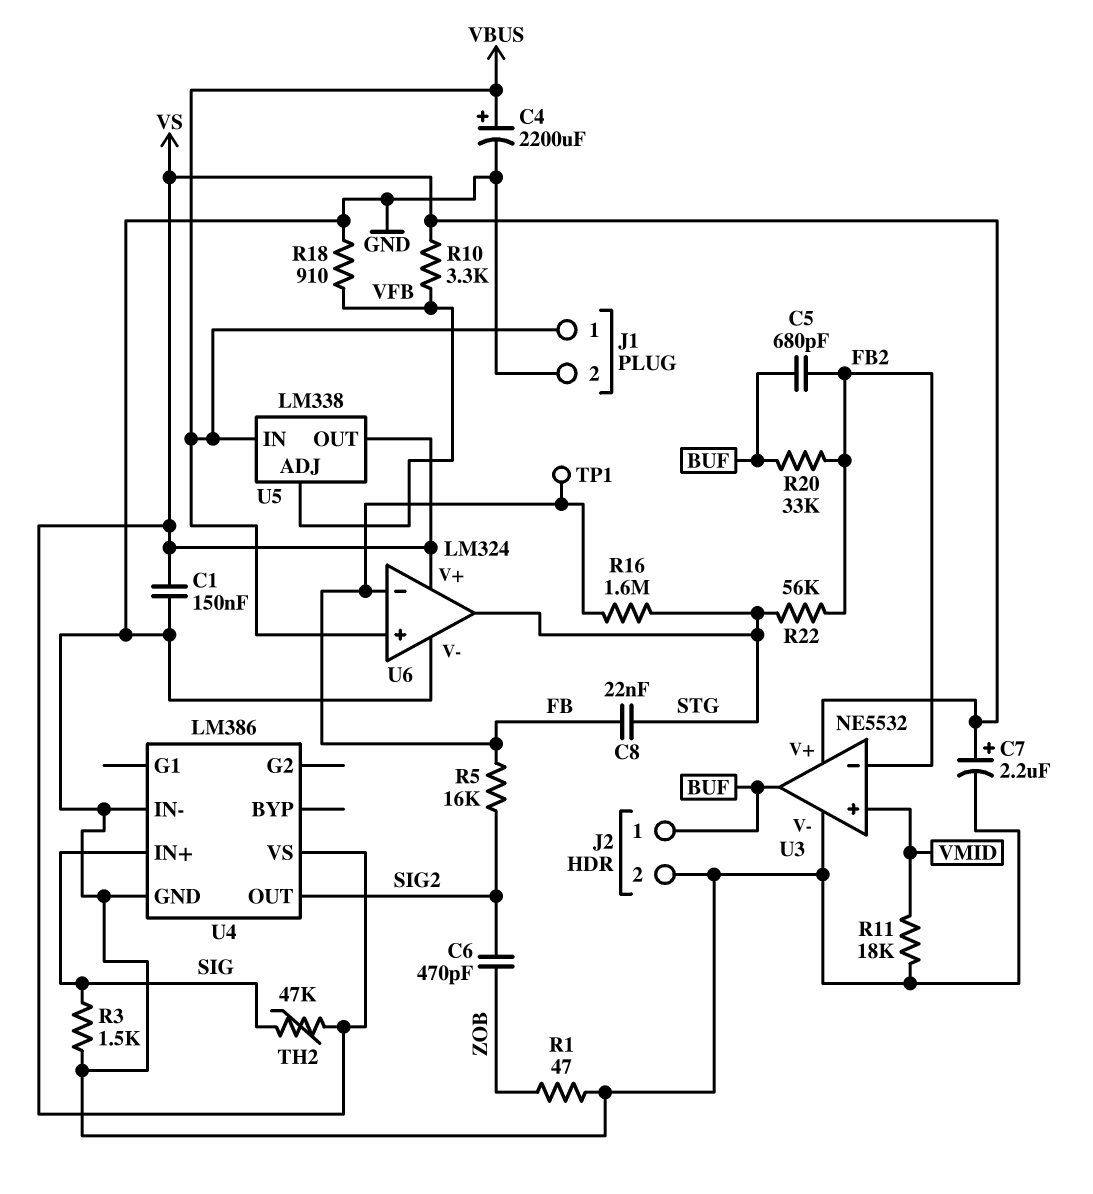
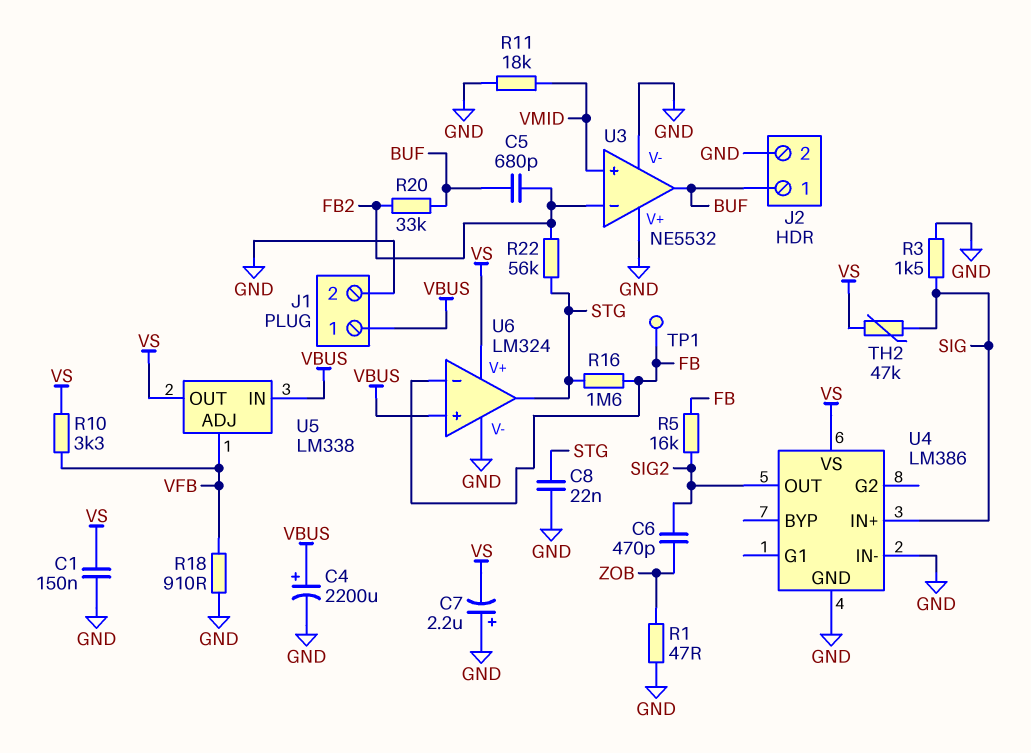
C7: 2.2uF (plus VS, minus GND) -> 2.2uF (plus GND, minus VS)
C8: 22nF (FB, STG) -> 22nF (GND, STG)
U3 pin V+: VS -> GND

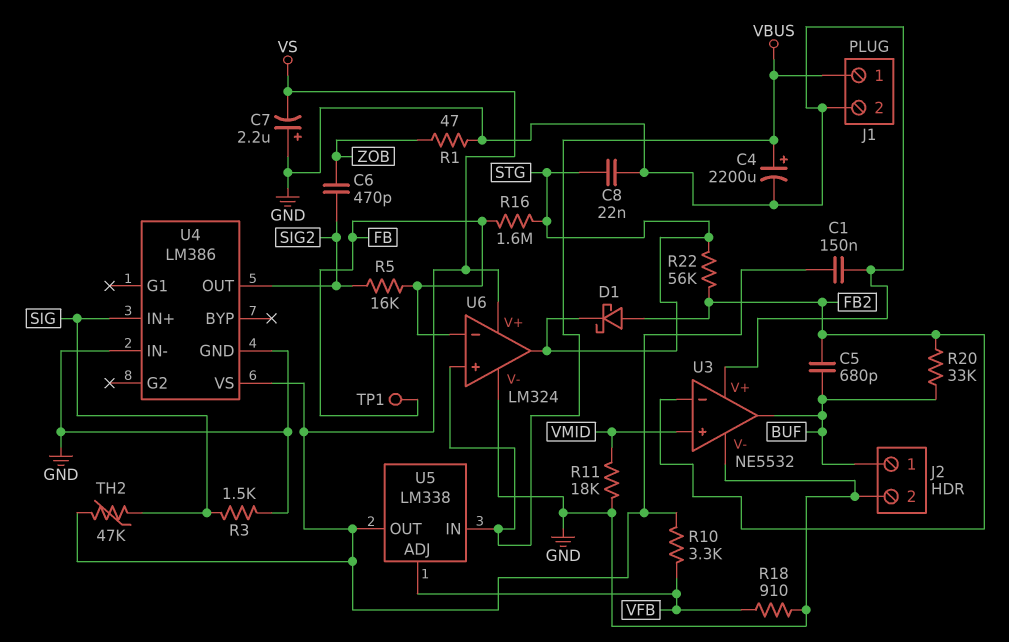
D1: none -> schottky (A FB2, K STG)

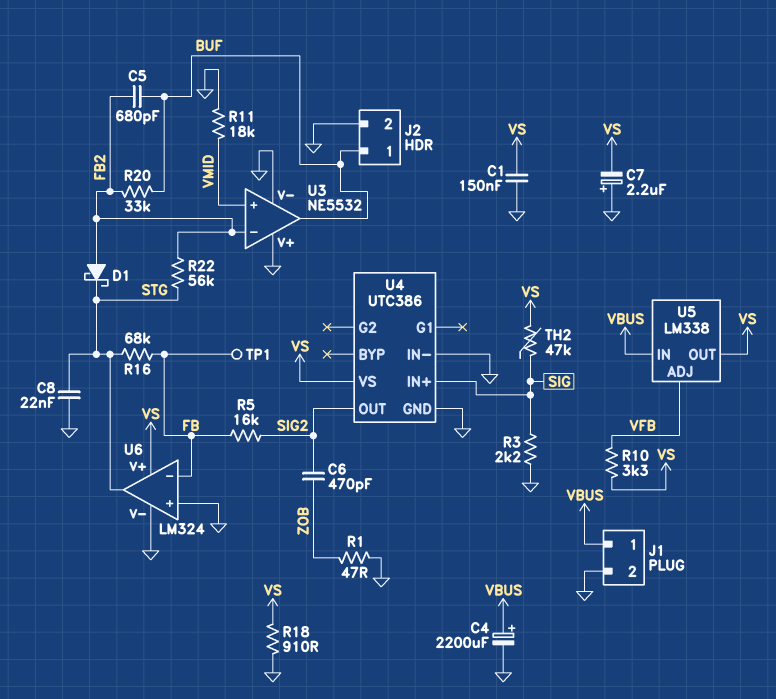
R3: 1.5k (GND, SIG) -> 2.2k (GND, SIG)
R16: 1.6M (FB, STG) -> 68k (FB, STG)
R18: 910 (GND, VFB) -> 910 (GND, VS)
U4: LM386 -> UTC386
U6 pin in+: VBUS -> GND

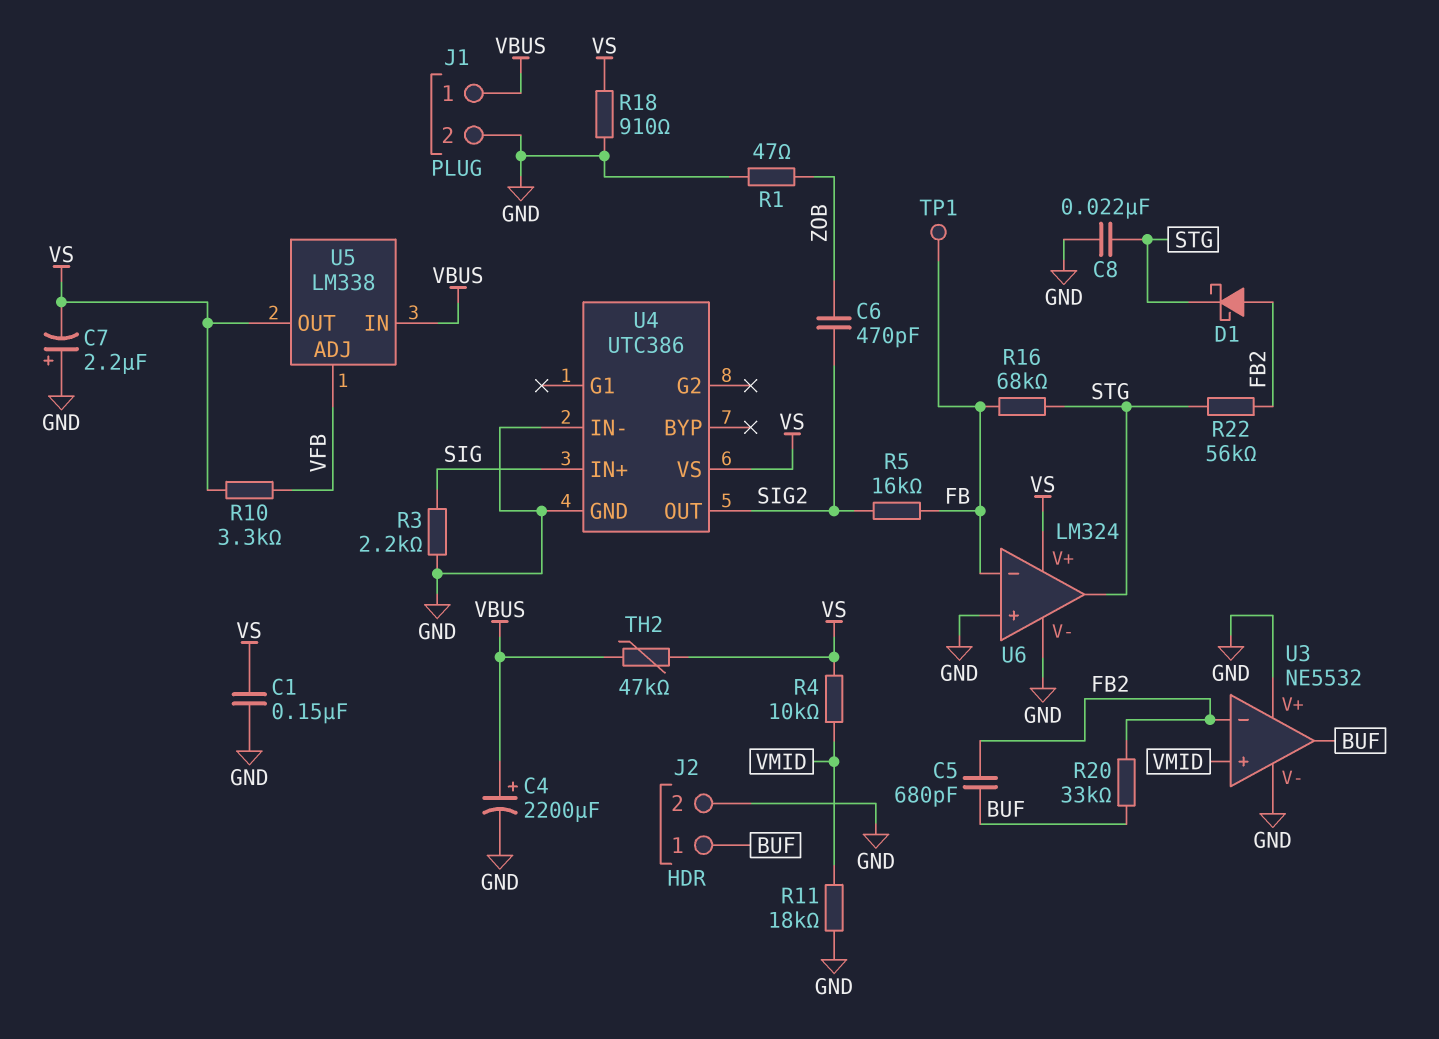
R4: none -> 10k (VMID, VS)
TH2: 47k (SIG, VS) -> 47k (VBUS, VS)

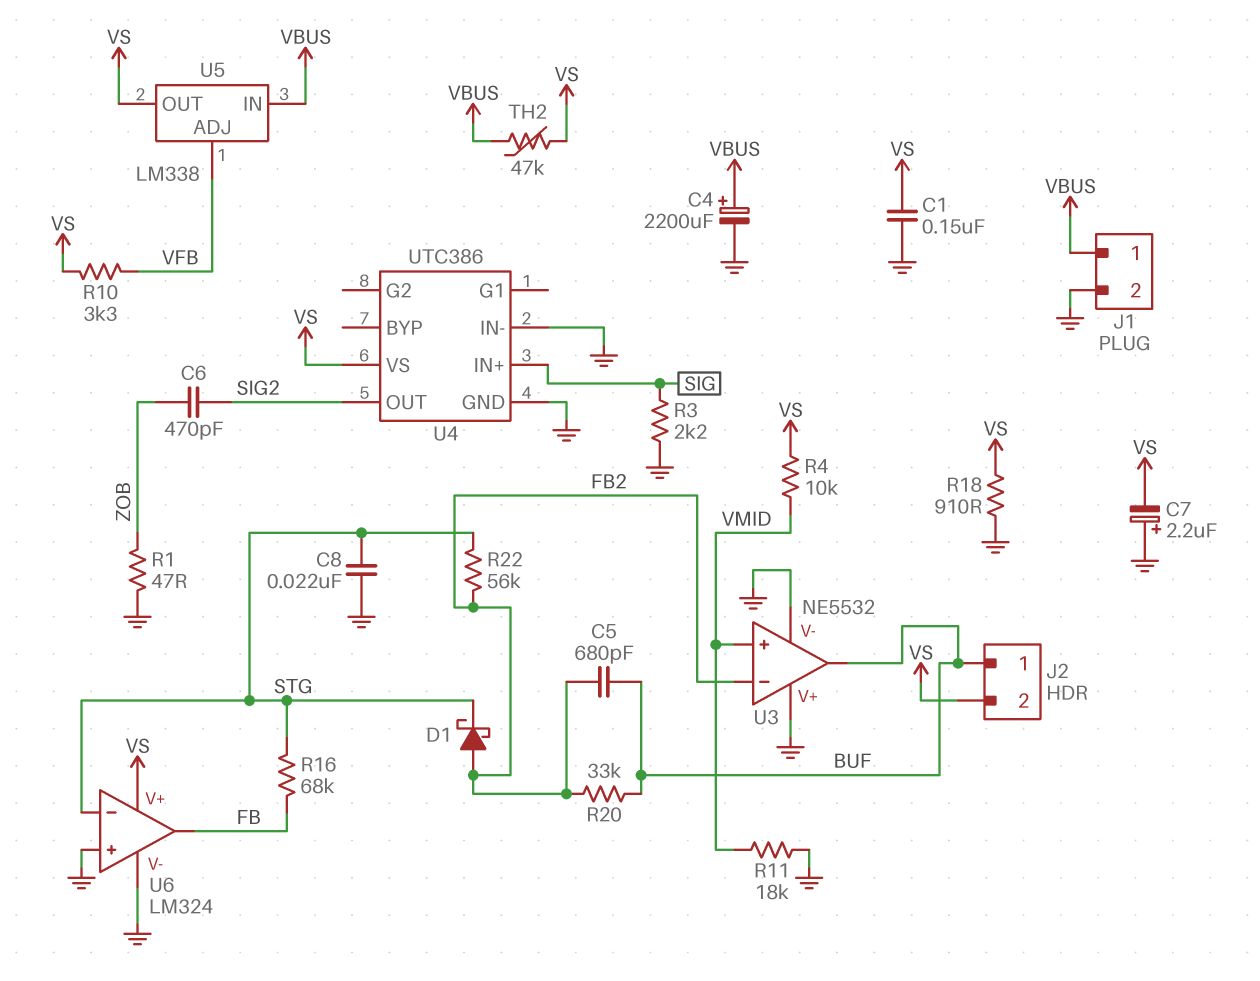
J2 pin 2: GND -> VS
R5: 16k (FB, SIG2) -> none
TP1: test point (FB) -> none
U6 pin in-: FB -> STG
U6 pin out: STG -> FB

